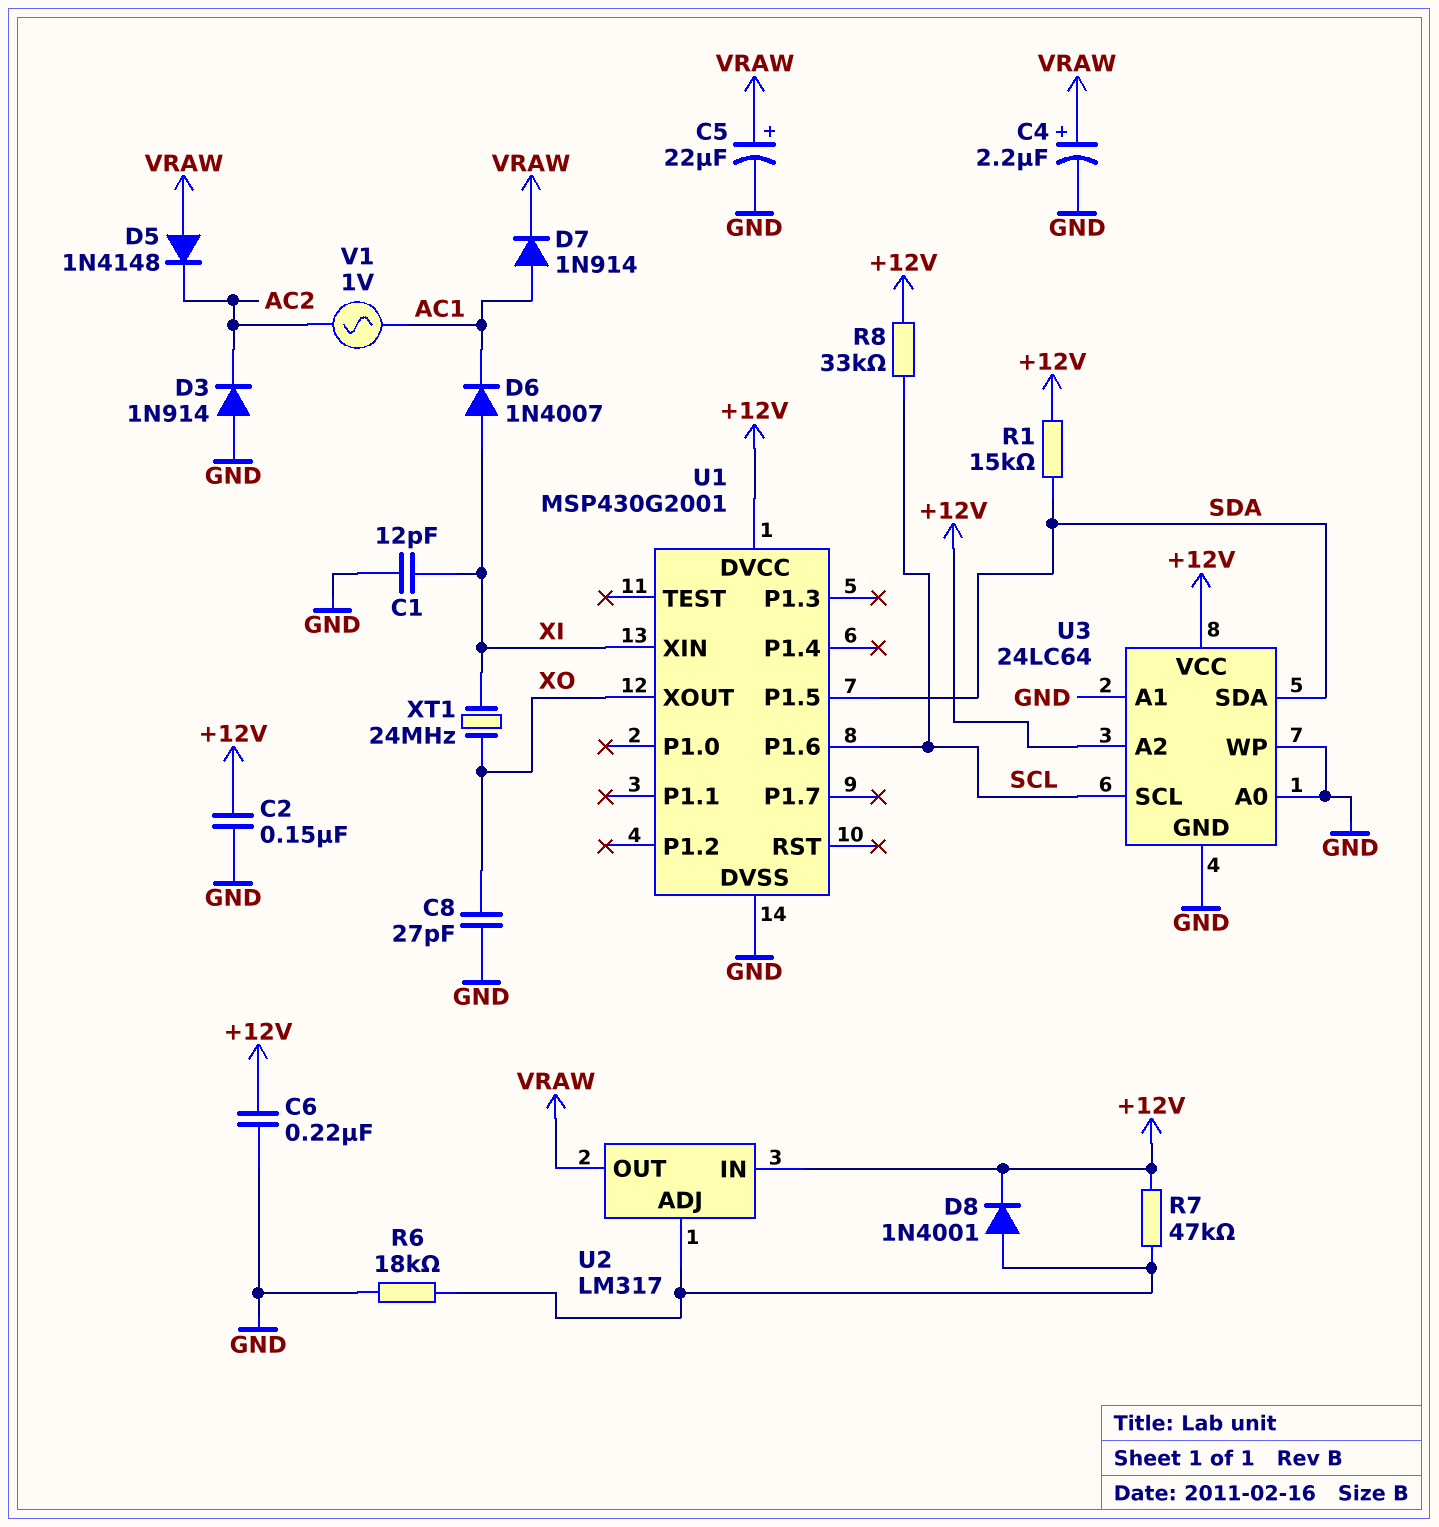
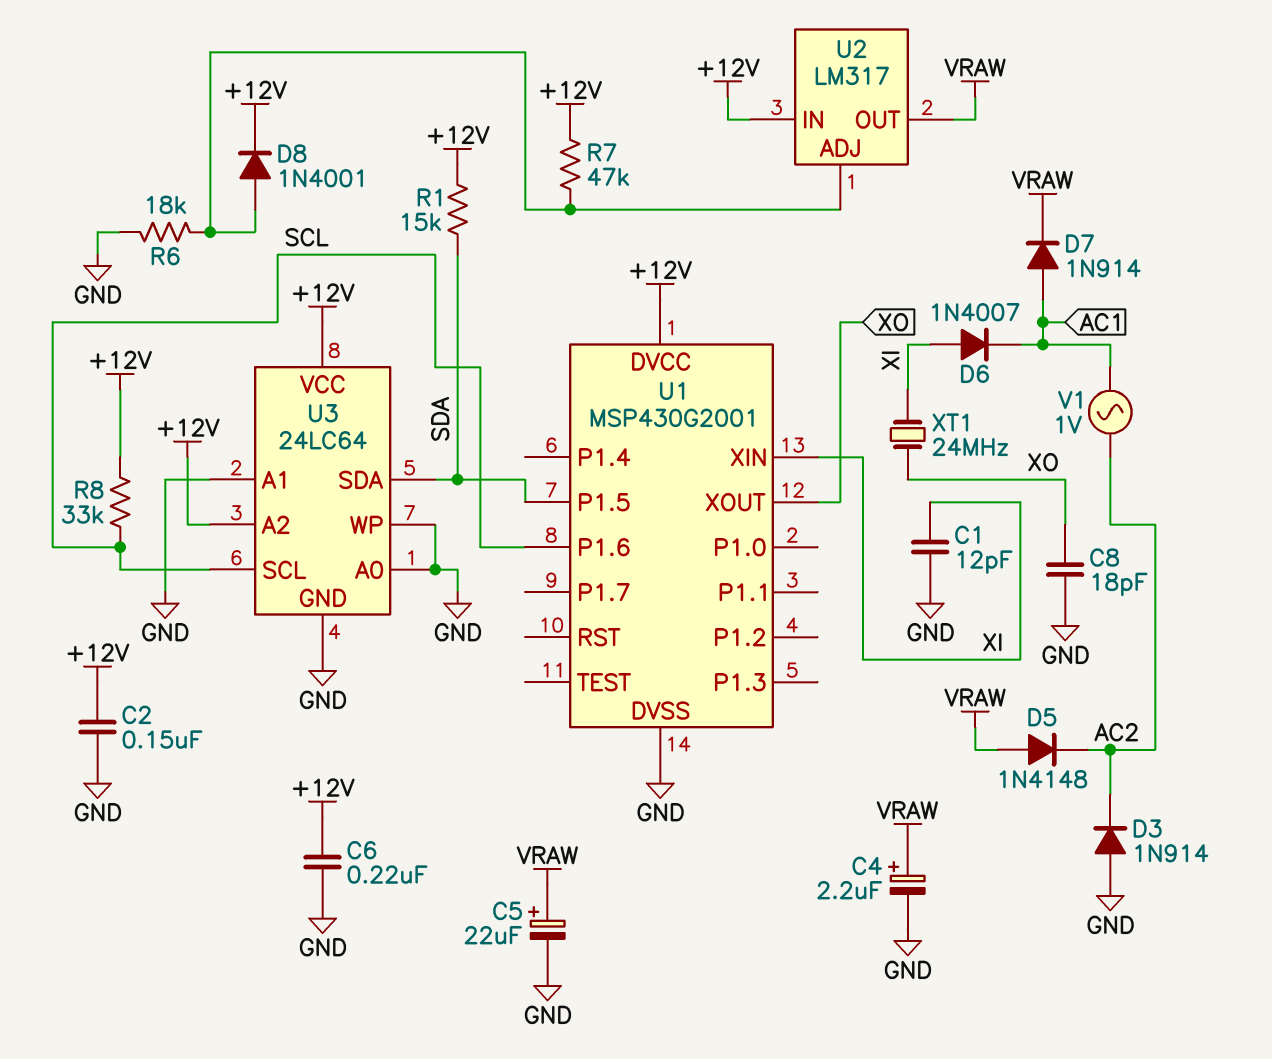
C8: 27pF (GND, XO) -> 18pF (GND, XO)

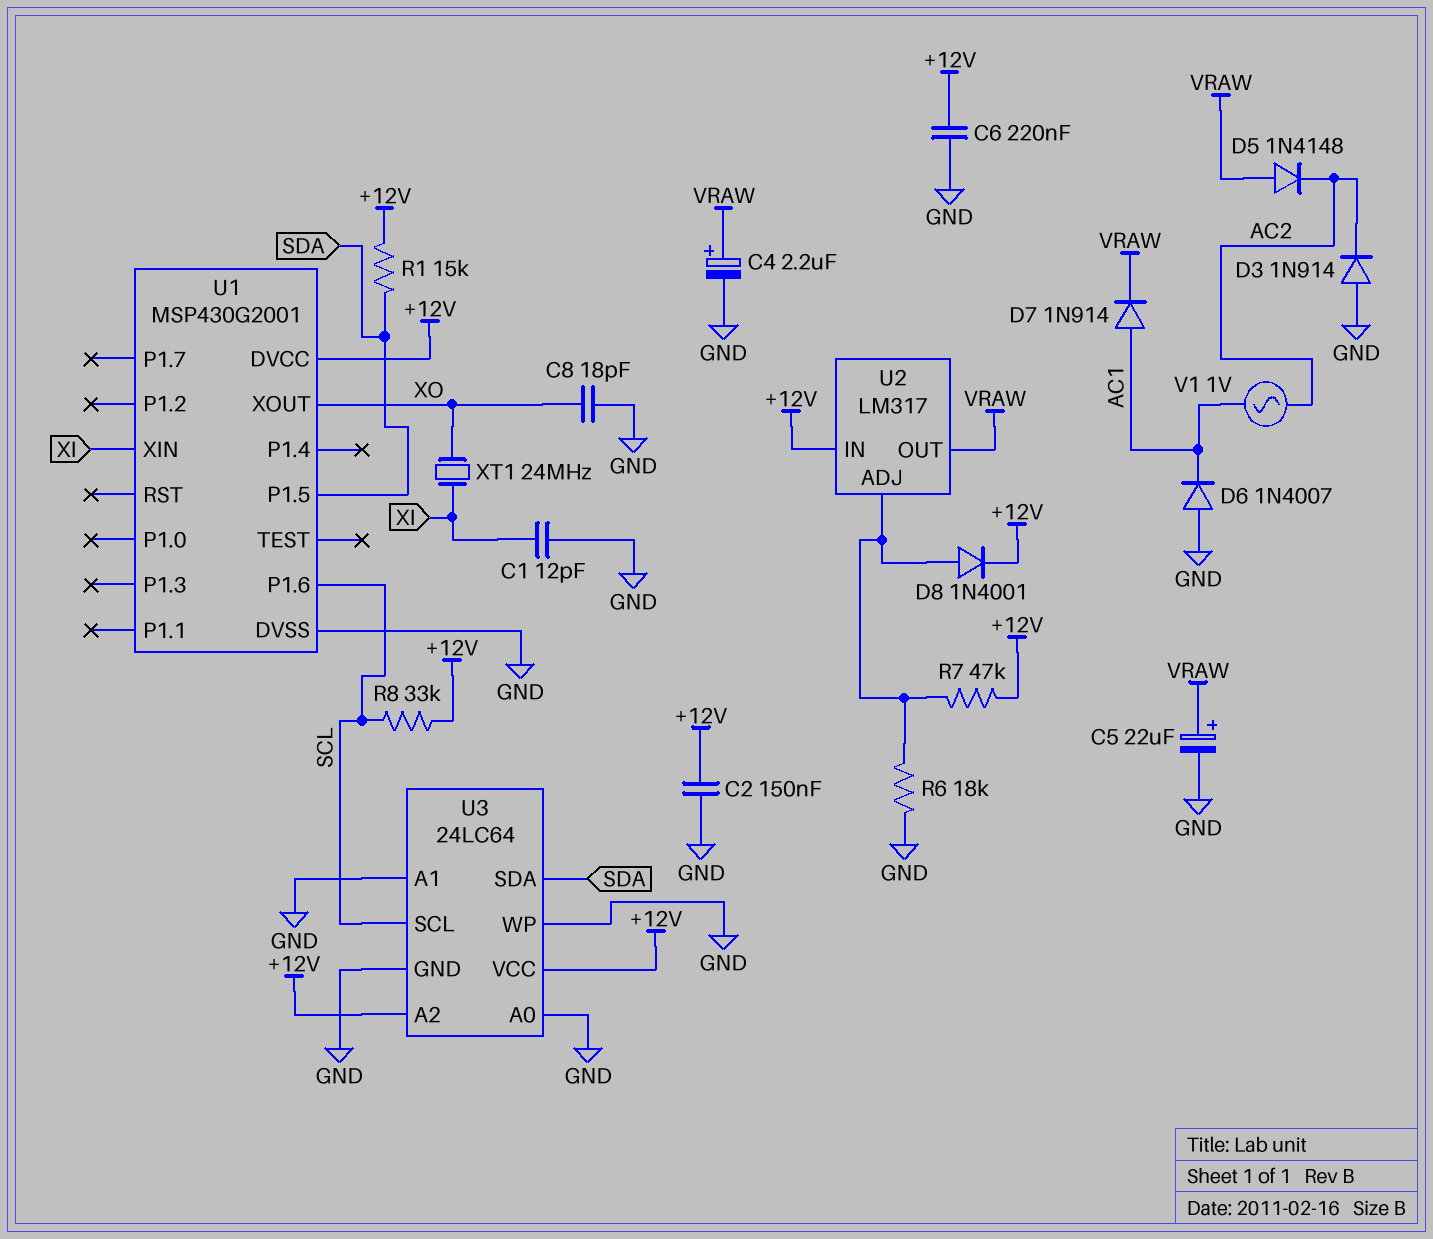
D6: diode 1N4007 (A XI, K AC1) -> diode 1N4007 (A GND, K AC1)

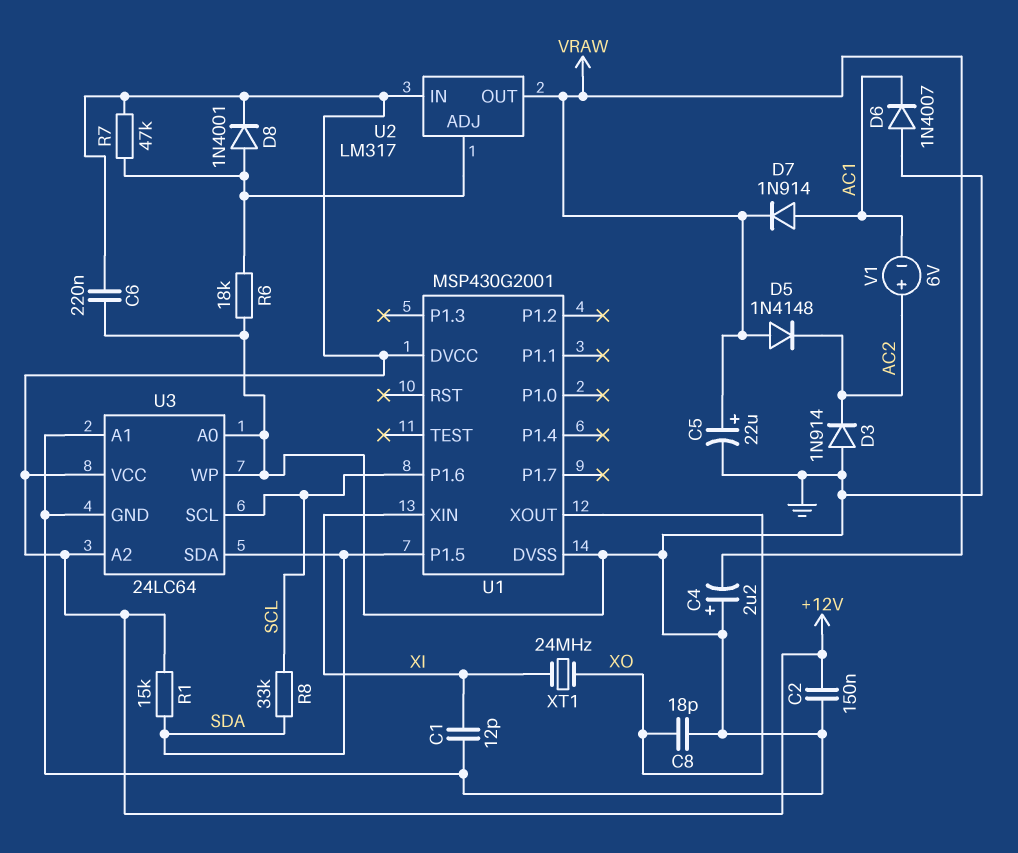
C4: 2.2uF (plus VRAW, minus GND) -> 2.2uF (plus GND, minus VRAW)
R8: 33k (+12V, SCL) -> 33k (SCL, SDA)
V1: AC 1V (AC1, AC2) -> 6V (plus AC2, minus AC1)

